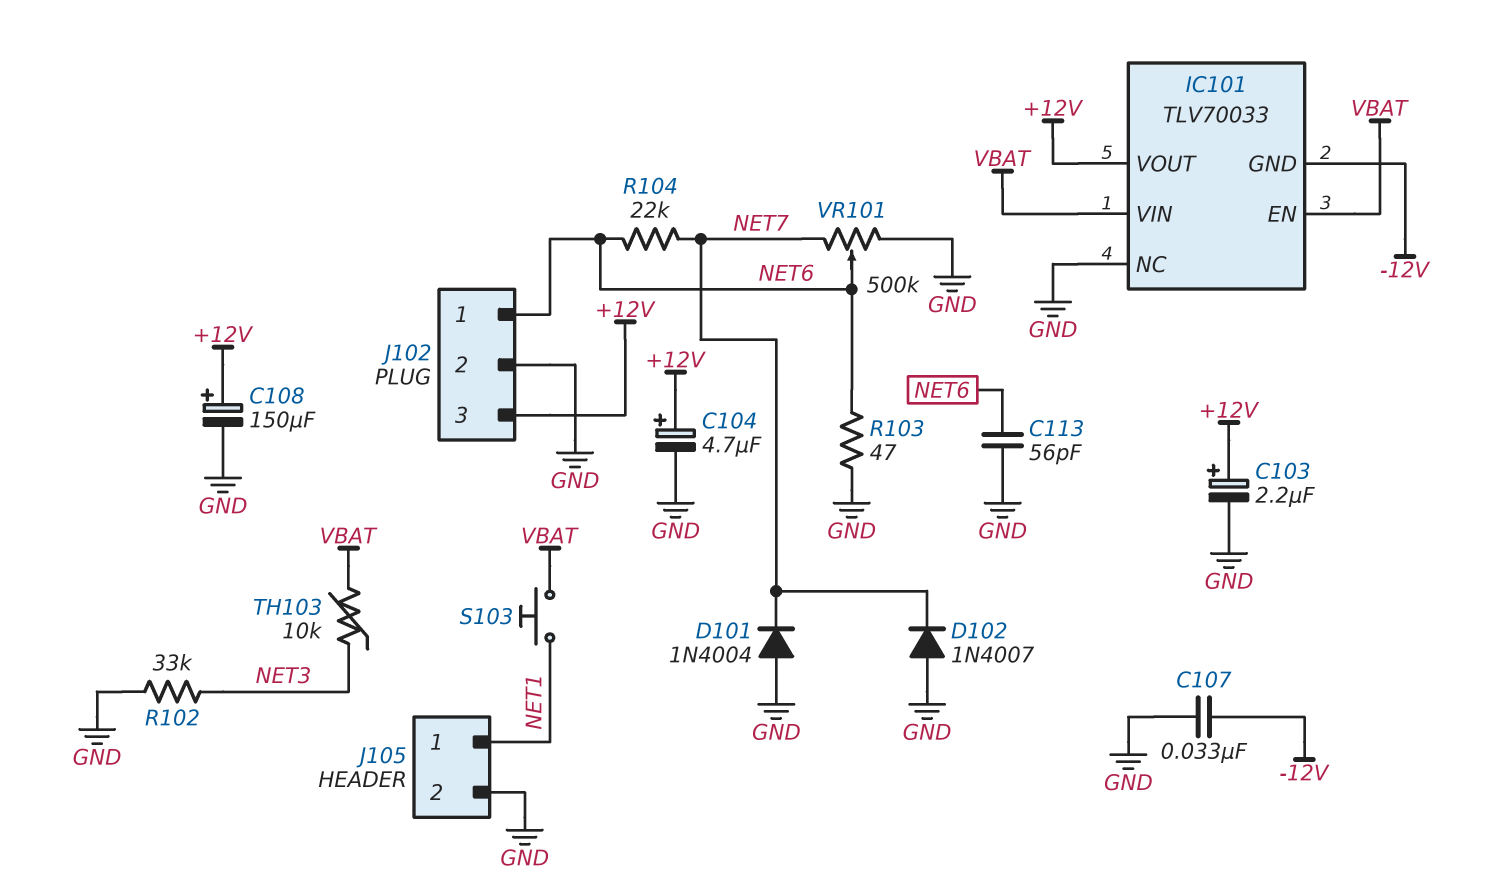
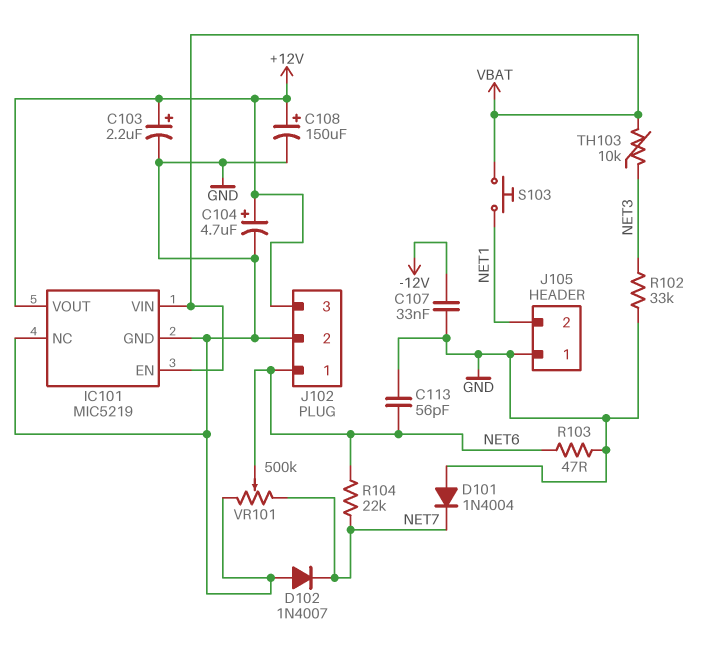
IC101: TLV70033 -> MIC5219
IC101 pin GND: -12V -> GND
J105 pin 1: NET1 -> GND
J105 pin 2: GND -> NET1

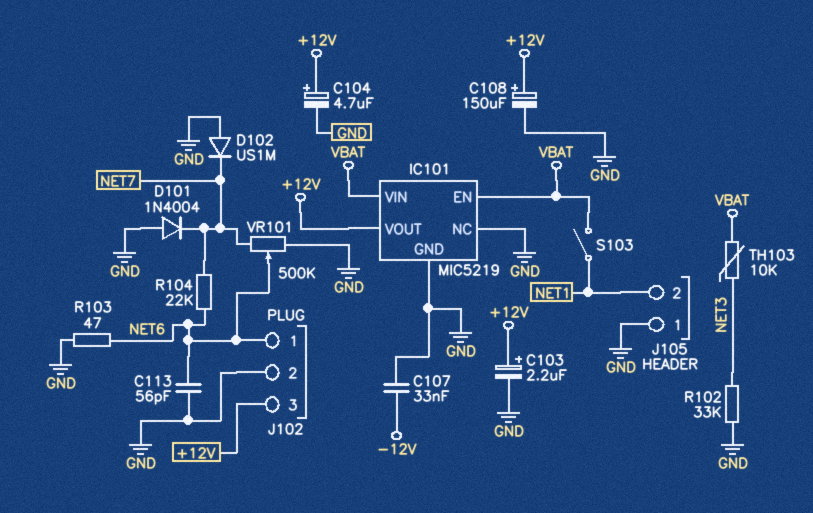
D102: diode 1N4007 (A GND, K NET7) -> diode US1M (A GND, K NET7)
S103: button (NET1, VBAT) -> switch (NET1, VBAT)

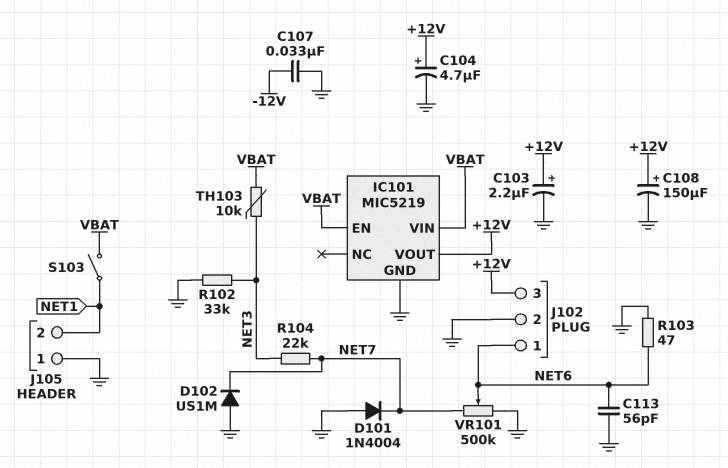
IC101 pin NC: GND -> none
R104: 22k (NET6, NET7) -> 22k (NET3, NET7)

